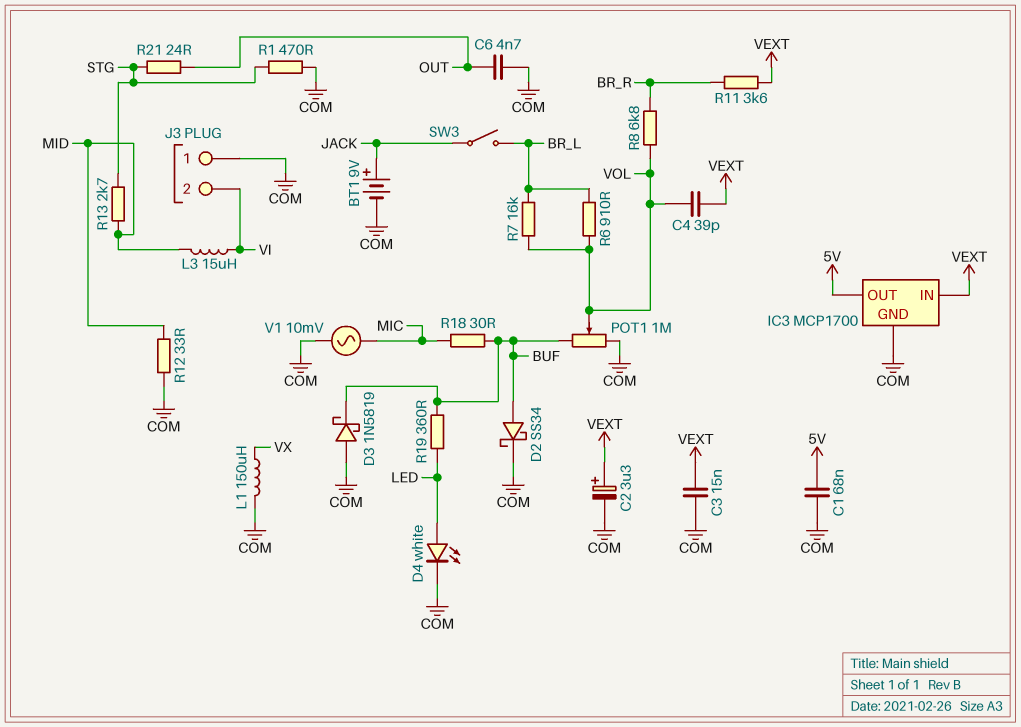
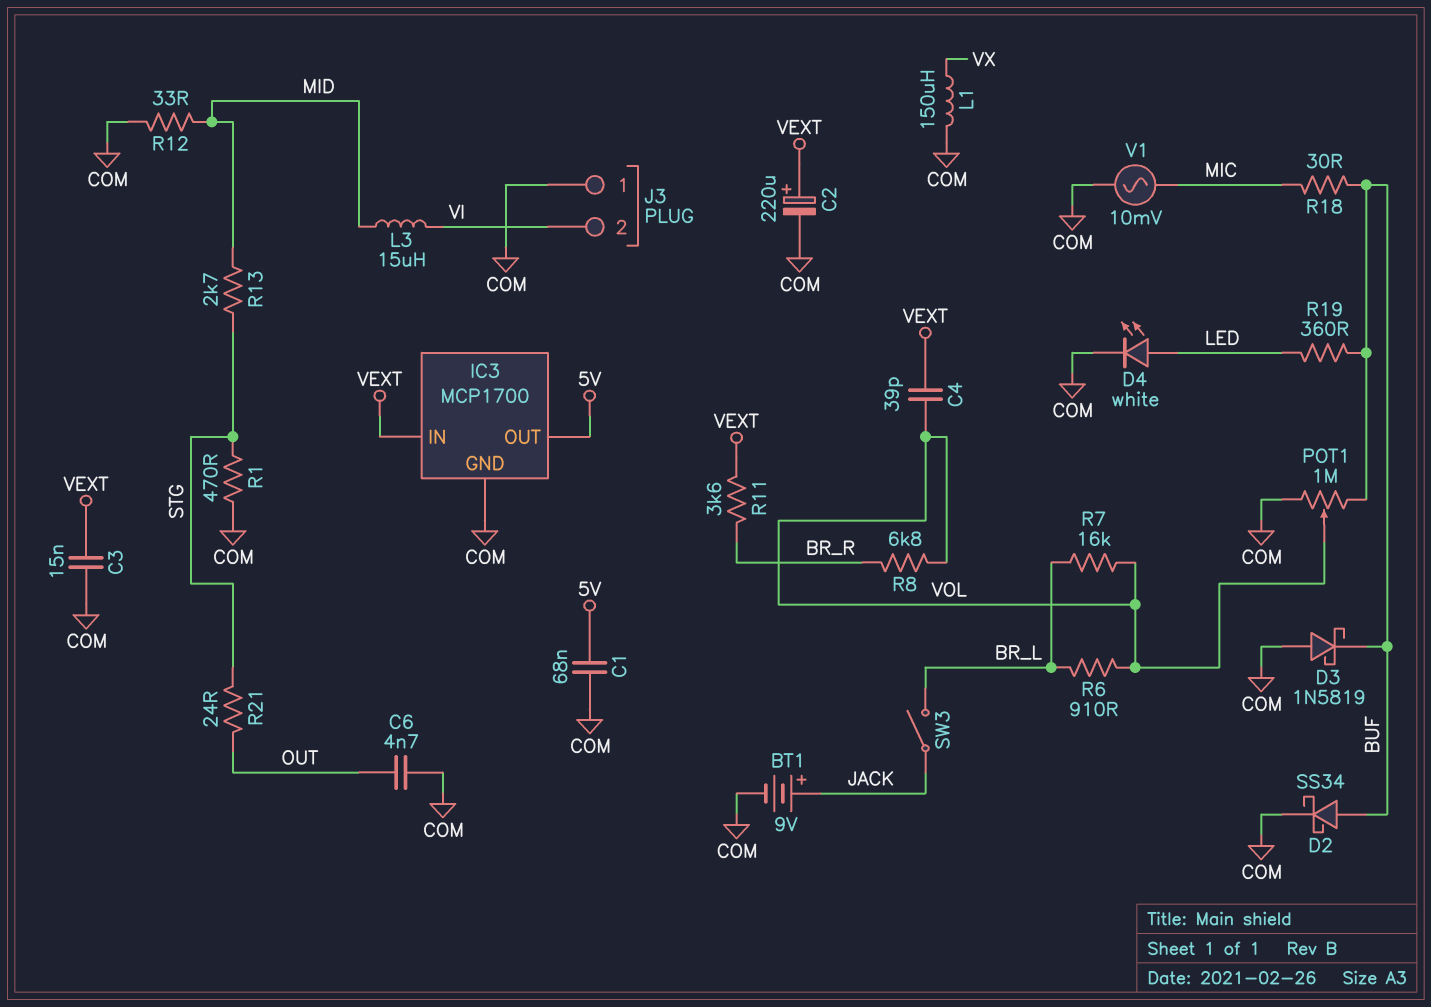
C2: 3.3uF (plus VEXT, minus COM) -> 220uF (plus VEXT, minus COM)

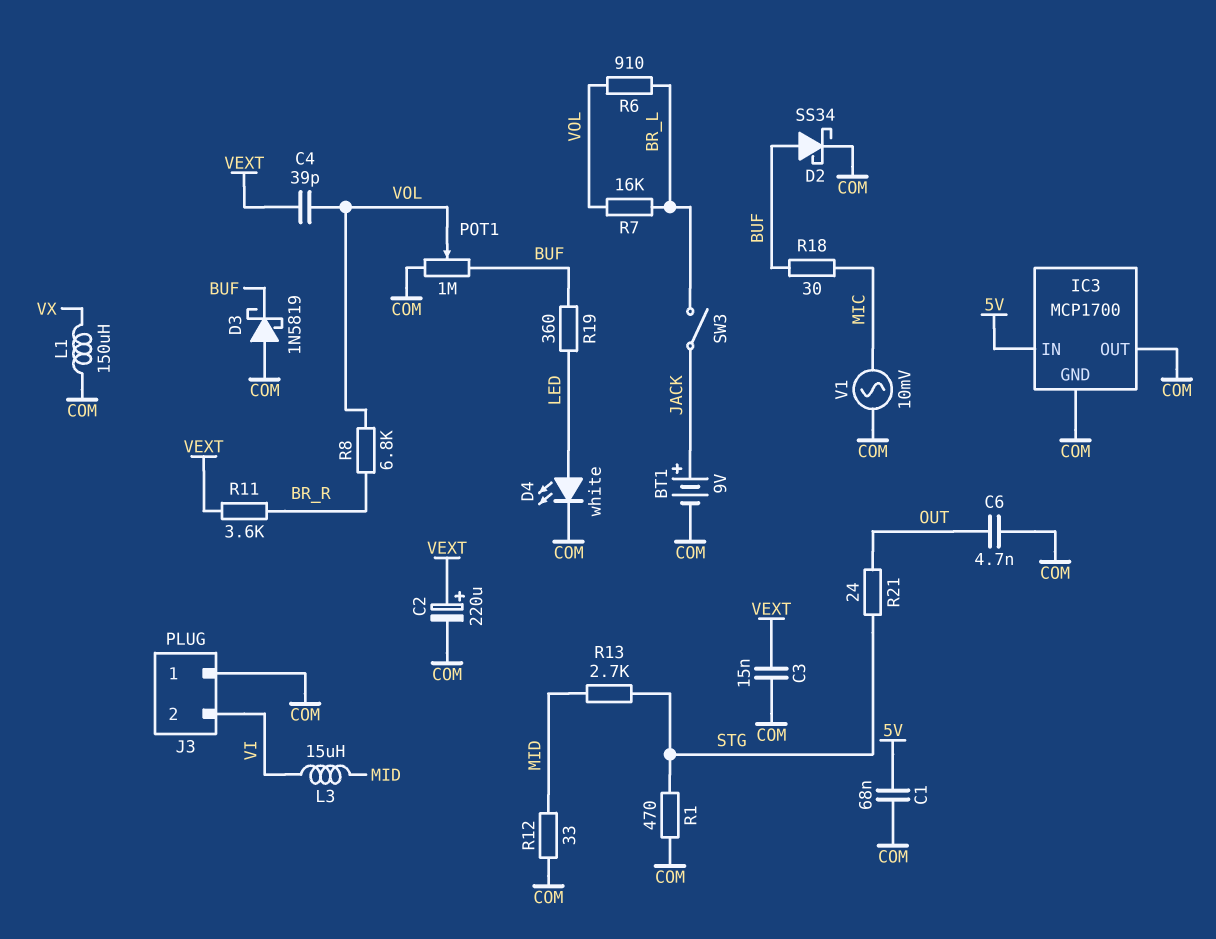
IC3 pin IN: VEXT -> 5V
IC3 pin OUT: 5V -> COM

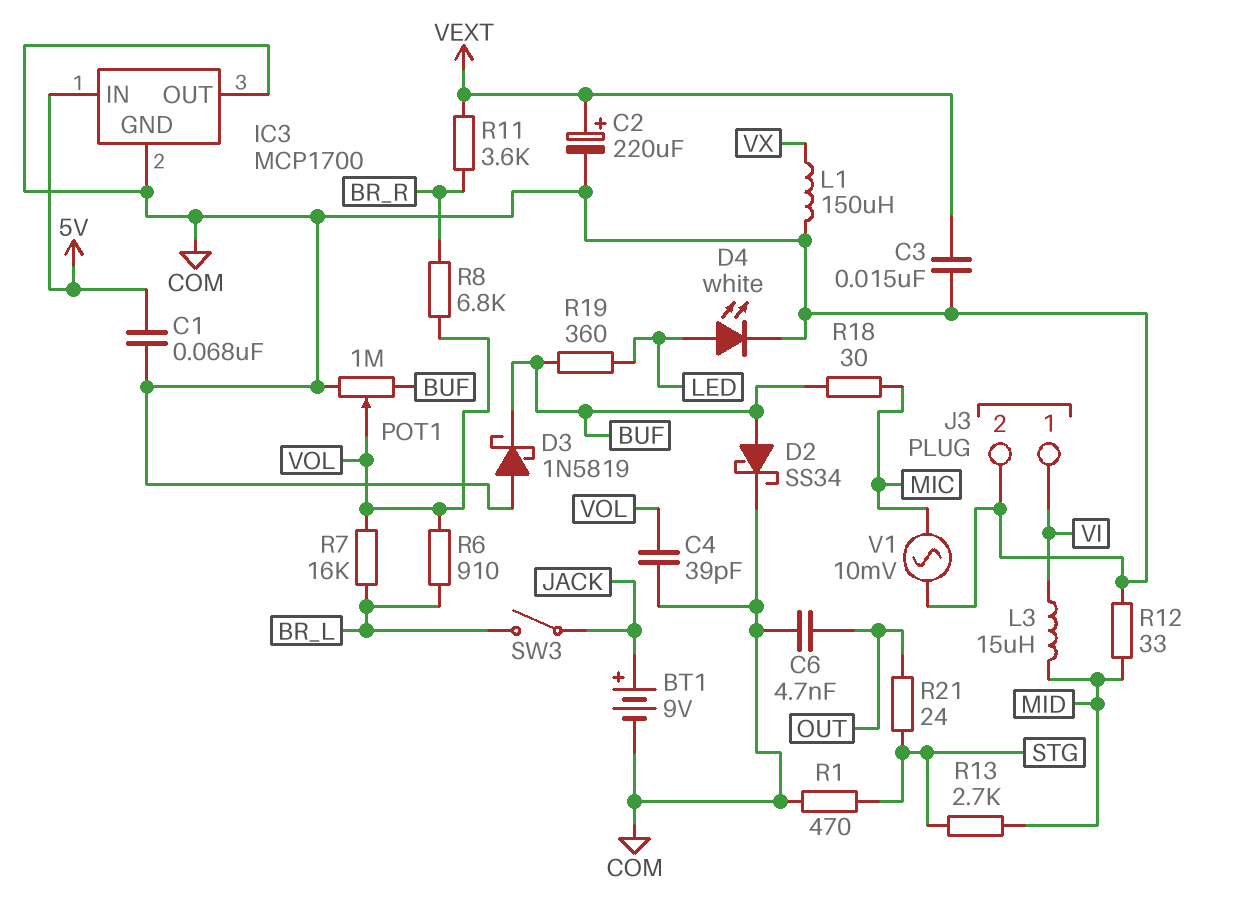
C4: 39pF (VEXT, VOL) -> 39pF (COM, VOL)
J3 pin 1: COM -> VI
J3 pin 2: VI -> COM

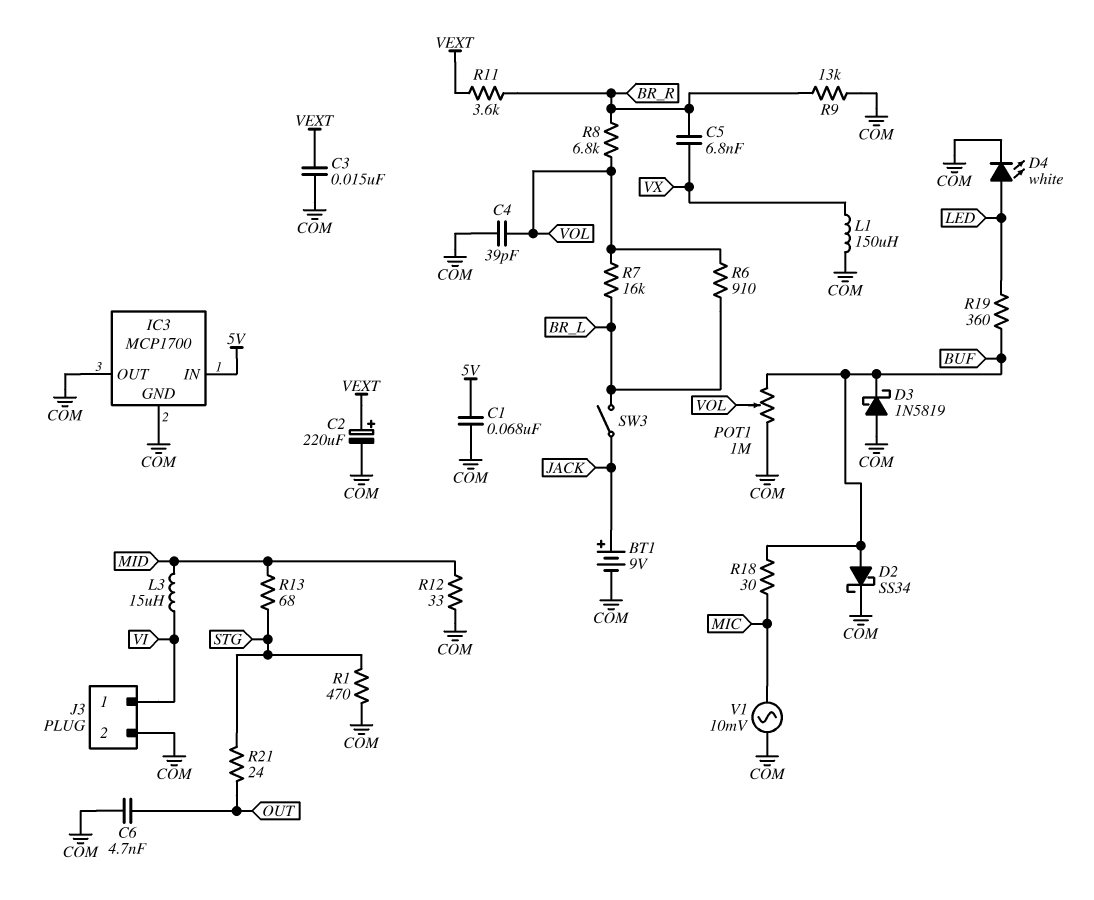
C5: none -> 6.8nF (BR_R, VX)
R9: none -> 13k (BR_R, COM)
R13: 2.7k (MID, STG) -> 68 (MID, STG)

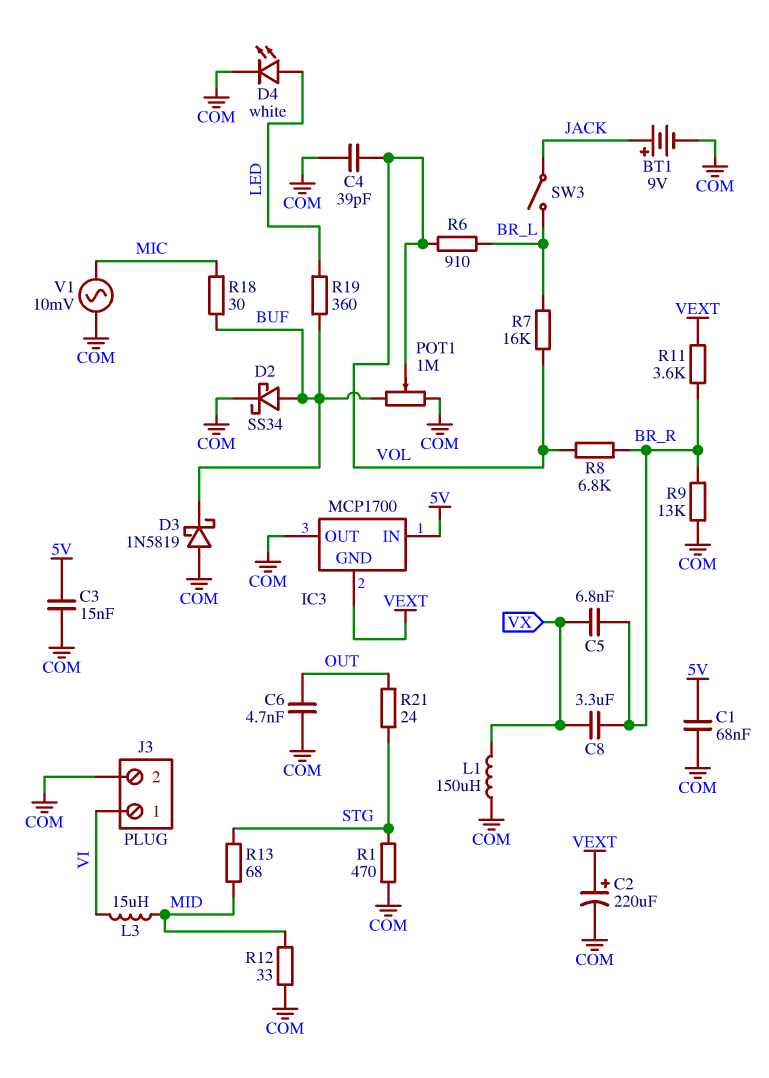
C3: 15nF (COM, VEXT) -> 15nF (5V, COM)
C8: none -> 3.3uF (BR_R, VX)
IC3 pin GND: COM -> VEXT

